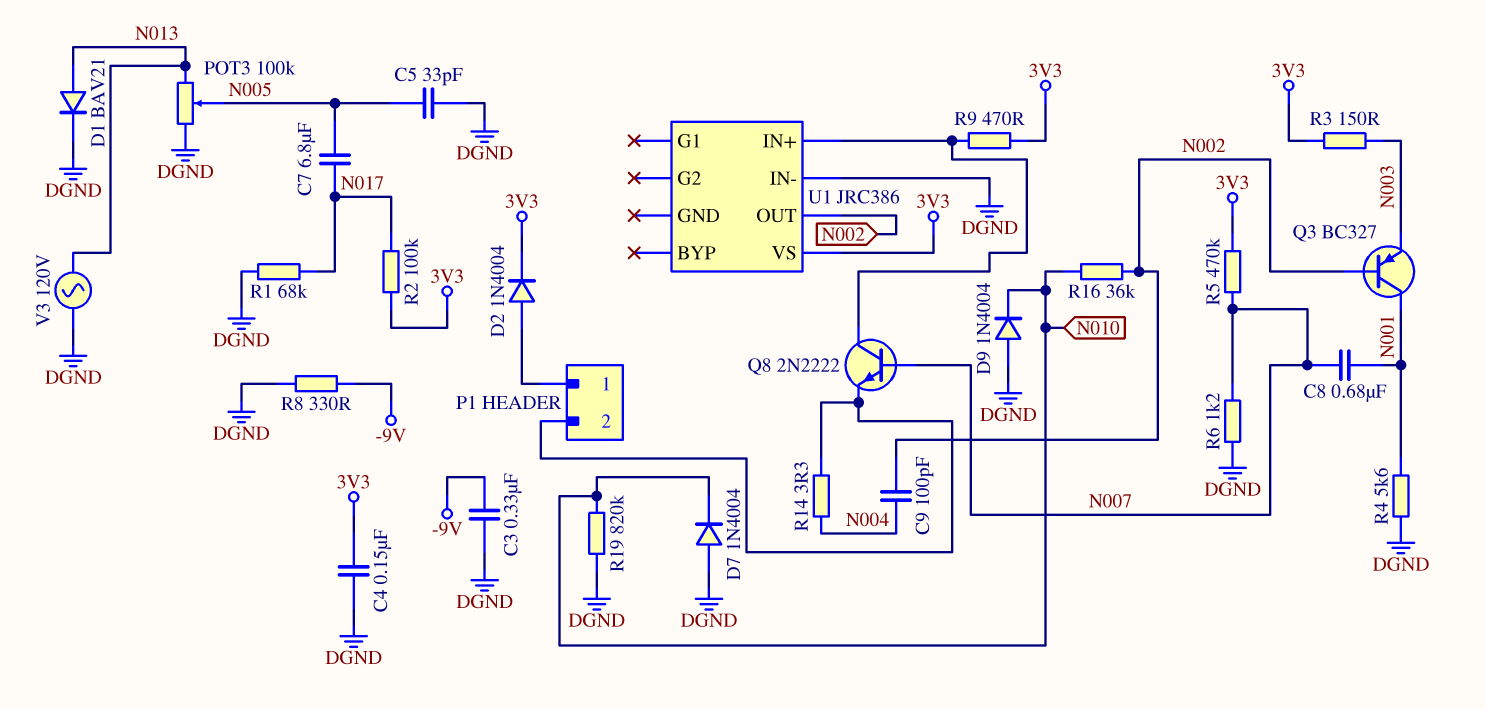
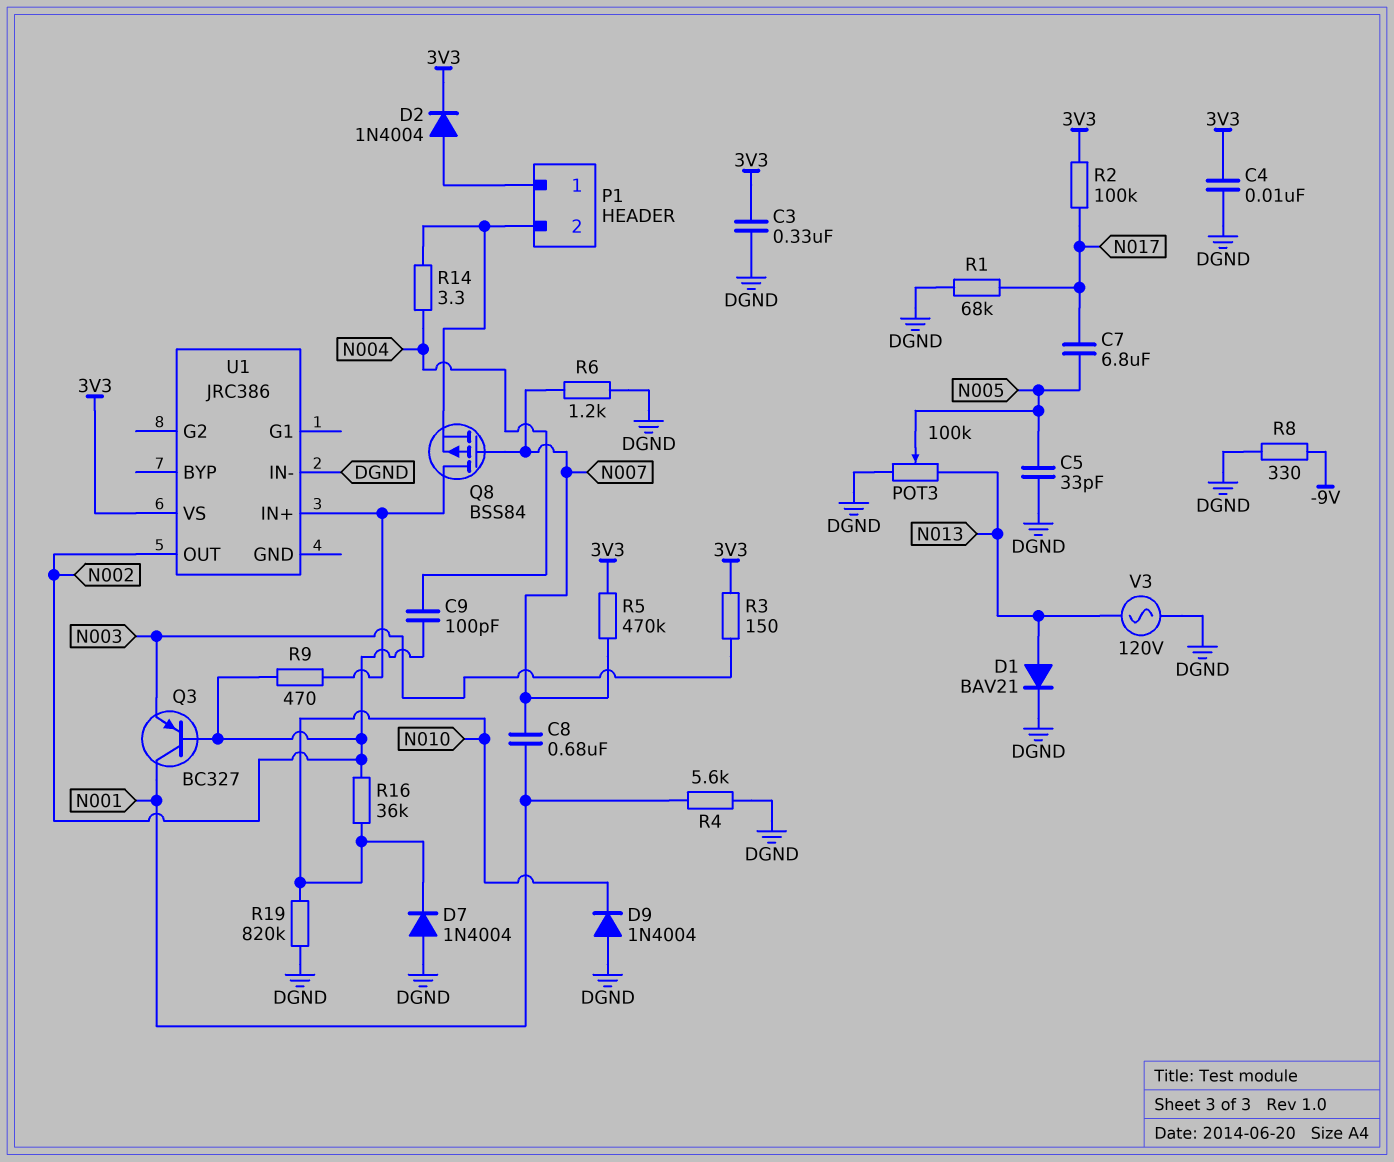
C3: 330nF (-9V, DGND) -> 330nF (3V3, DGND)
C4: 150nF (3V3, DGND) -> 10nF (3V3, DGND)
Q8: NPN 2N2222 (B N007, C U1/IN+, E P1/2) -> PMOS BSS84 (G N007, D U1/IN+, S P1/2)
R9: 470 (3V3, U1/IN+) -> 470 (N002, U1/IN+)

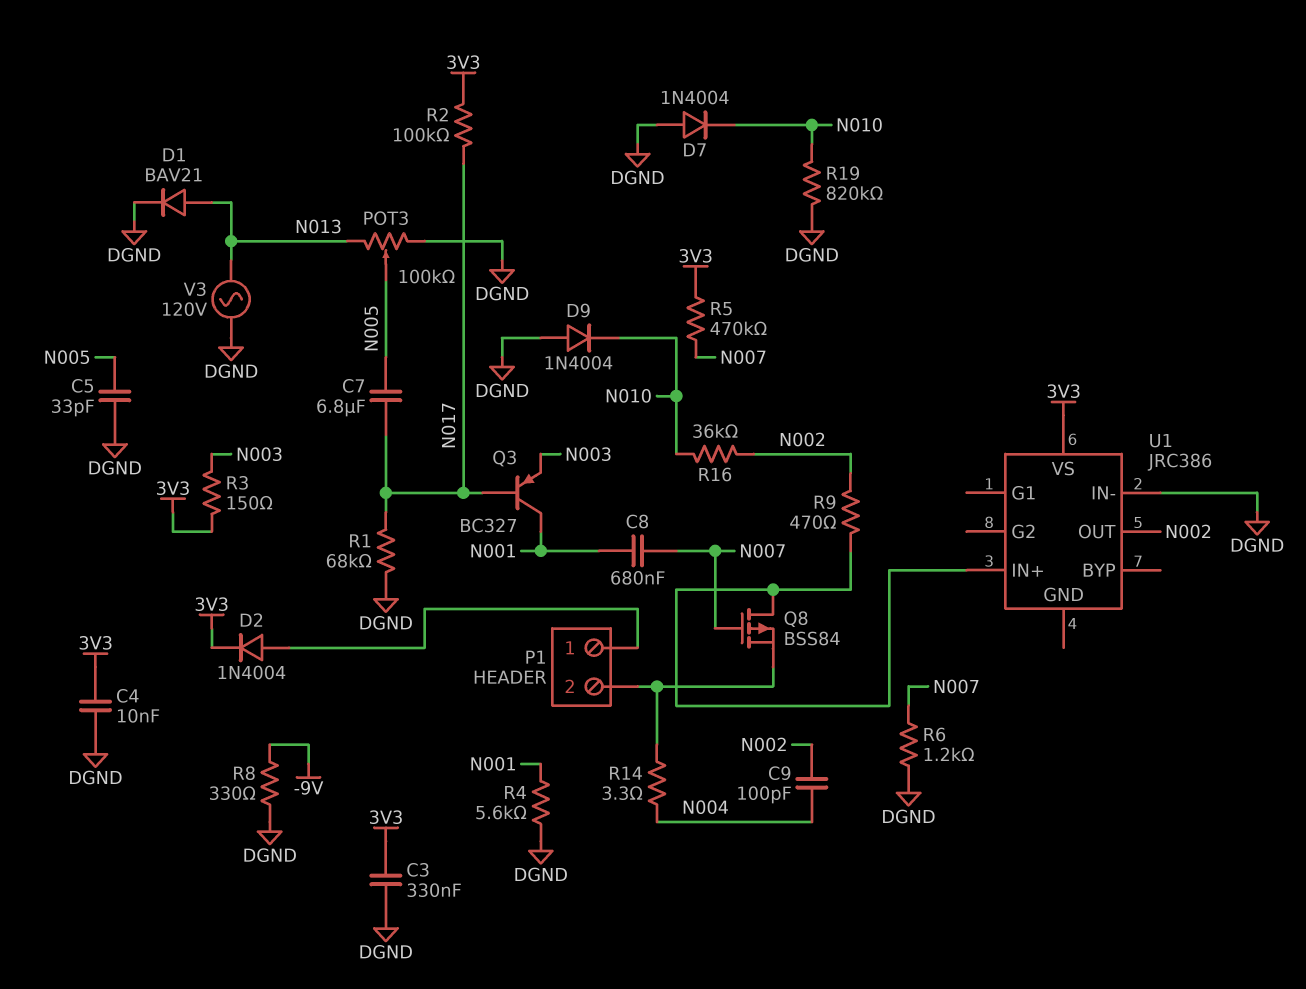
Q3: PNP BC327 (B N002, C N001, E N003) -> PNP BC327 (B N017, C N001, E N003)

